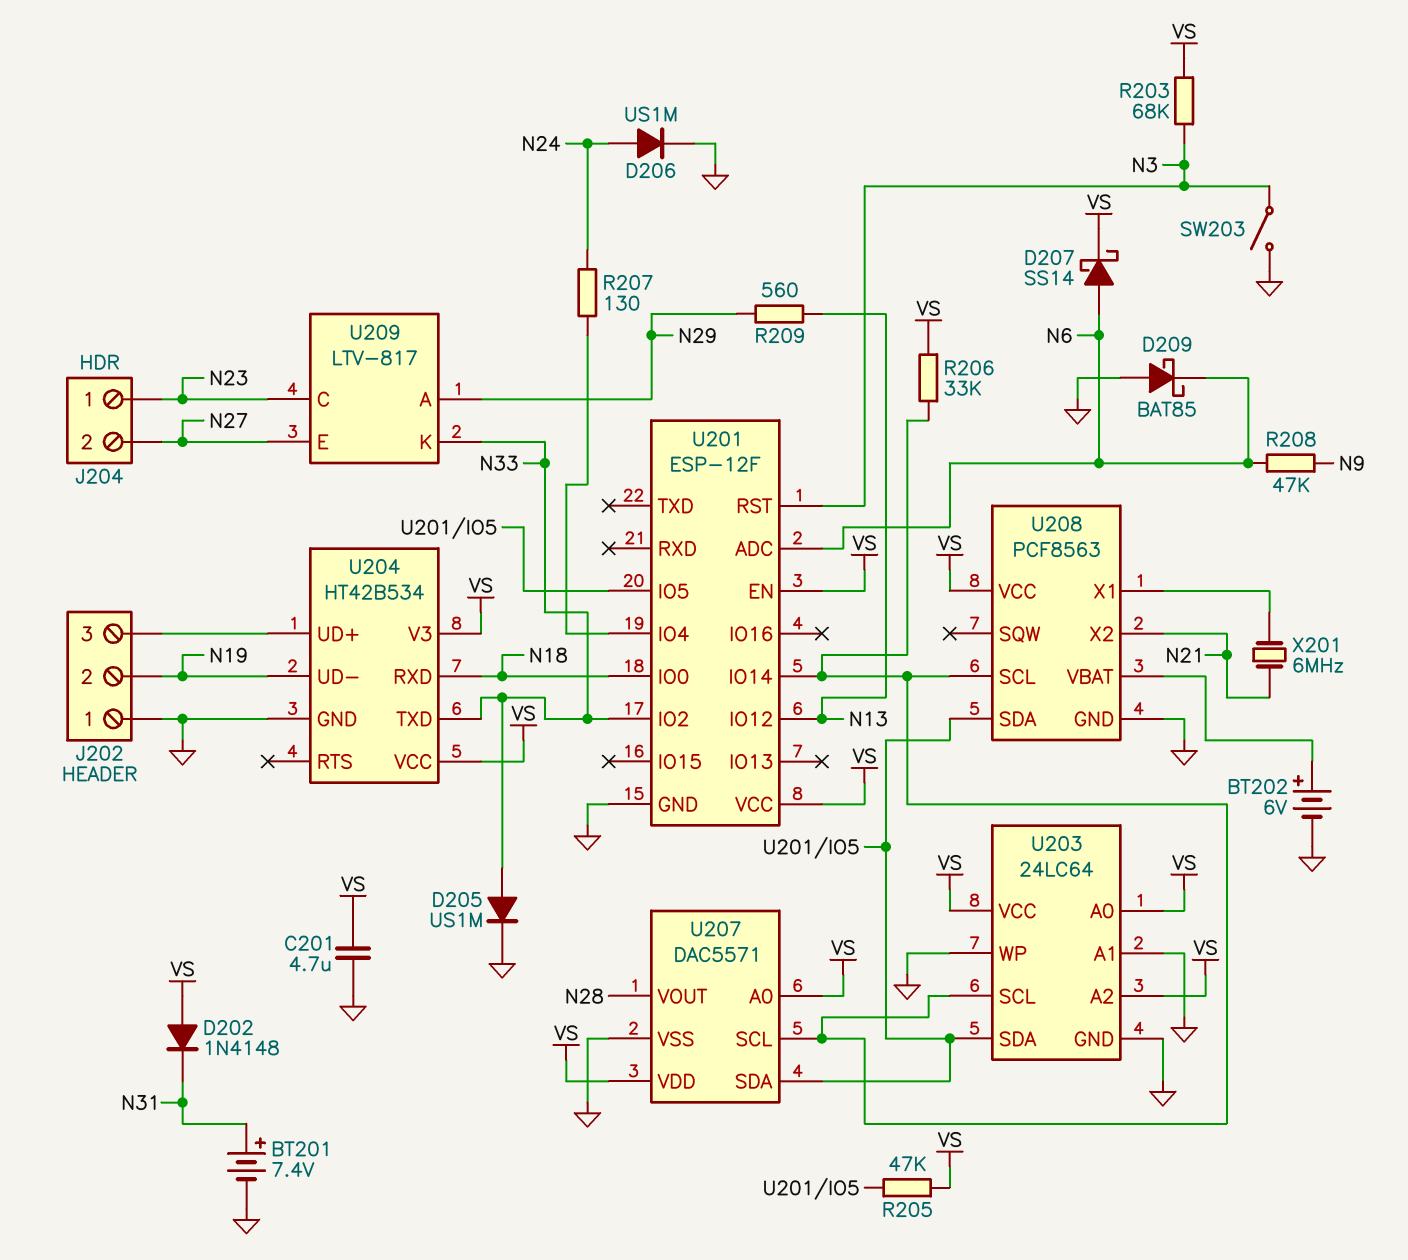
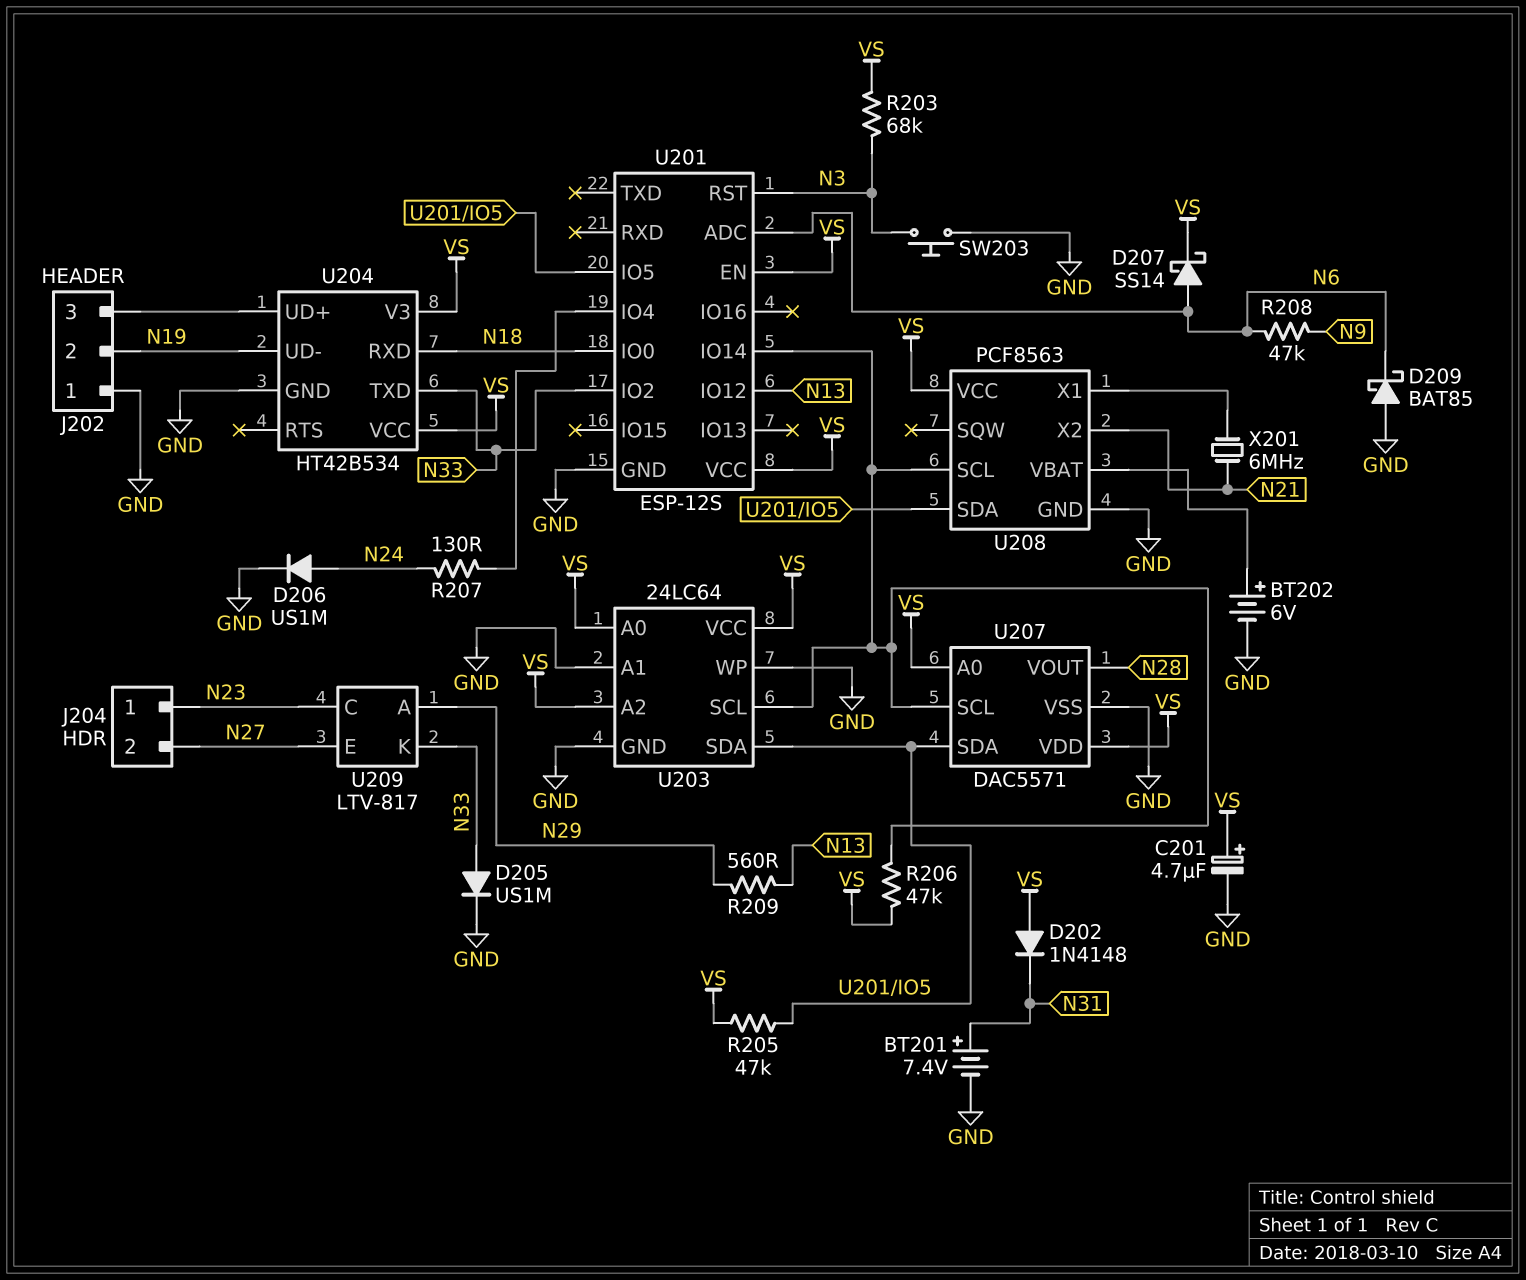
C201: 4.7uF (GND, VS) -> 4.7uF (plus VS, minus GND)
R206: 33k (U201/IO14, VS) -> 47k (U201/IO14, VS)
SW203: switch (GND, N3) -> button (GND, N3)
U201: ESP-12F -> ESP-12S

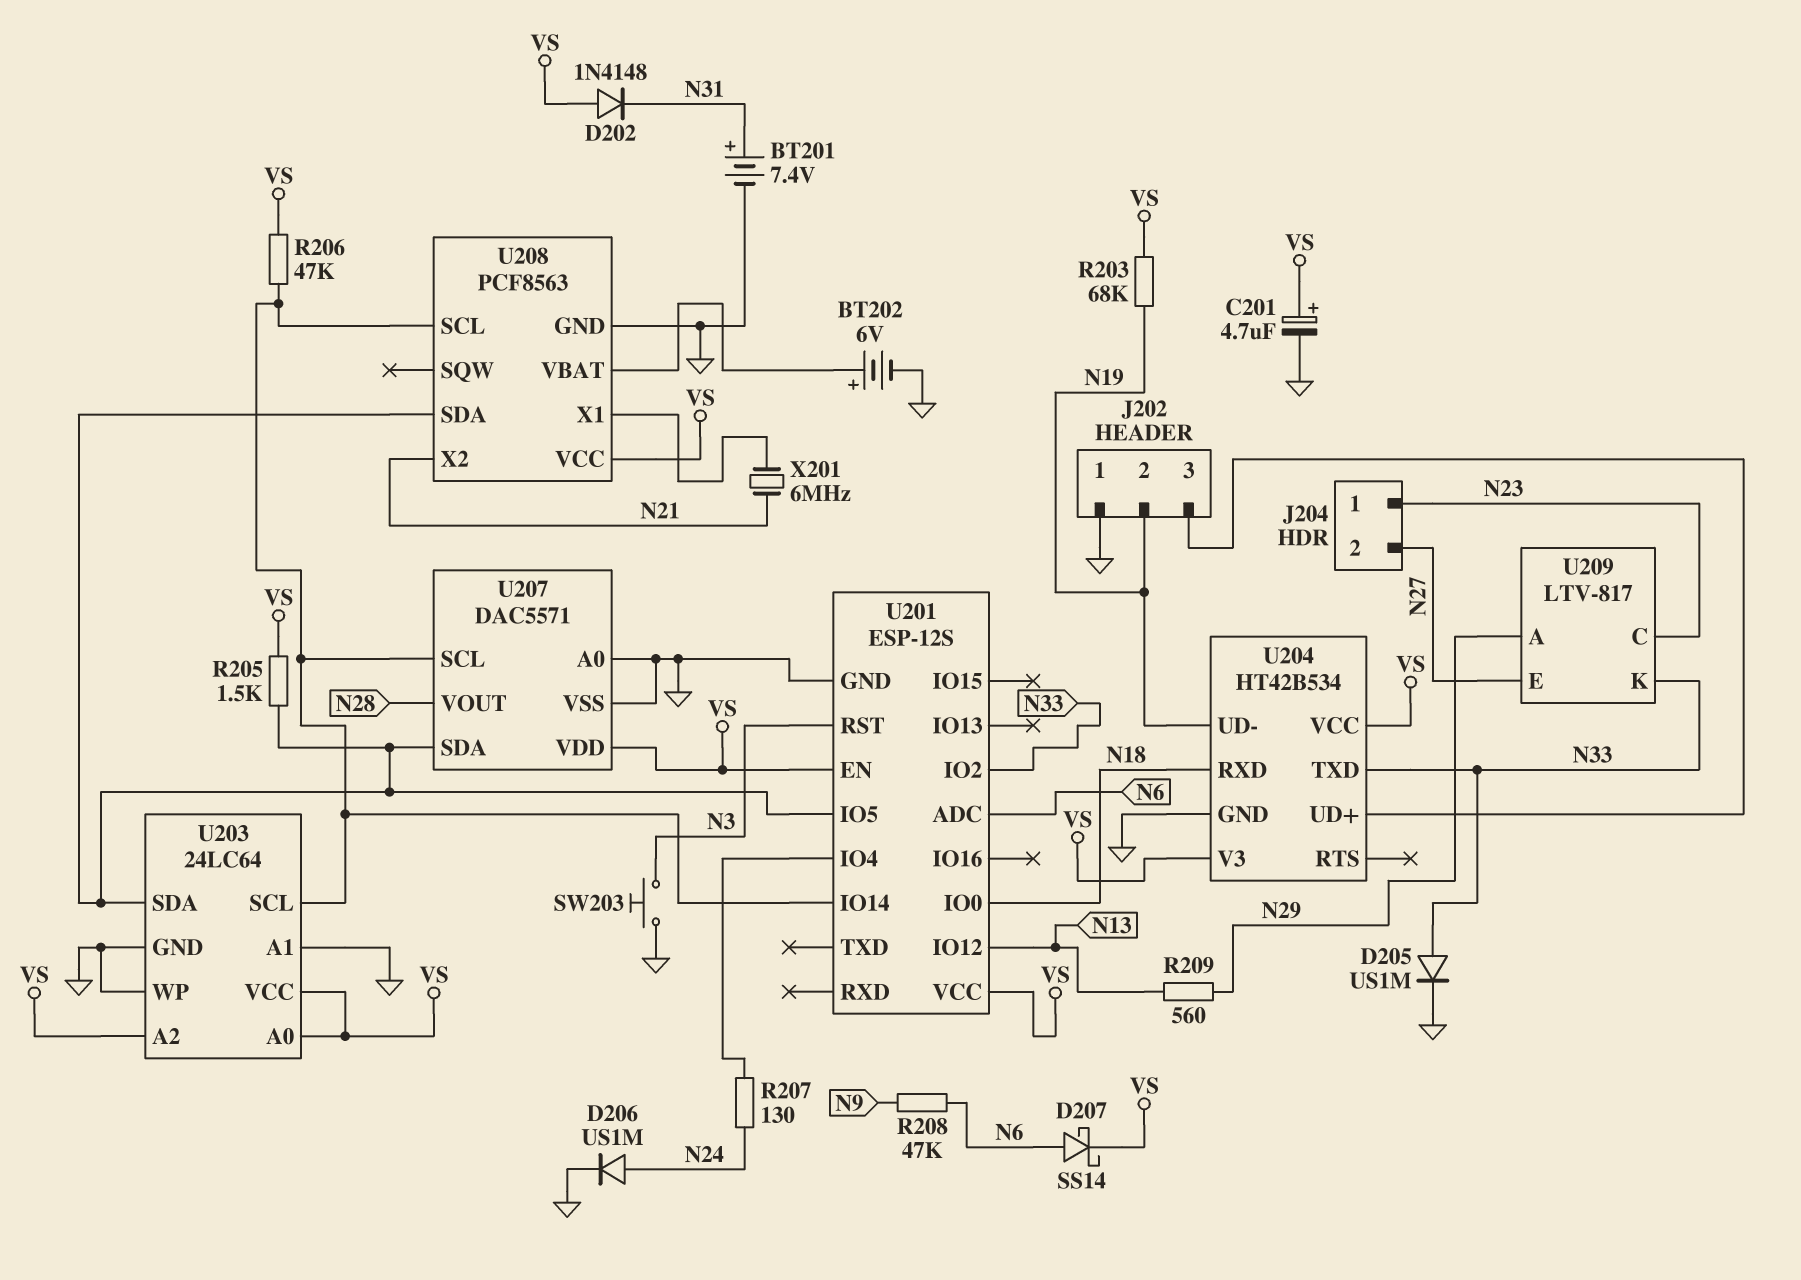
D209: schottky BAT85 (A GND, K N6) -> none
R203: 68k (N3, VS) -> 68k (N19, VS)
R205: 47k (U201/IO5, VS) -> 1.5k (U201/IO5, VS)
U207 pin A0: VS -> GND

